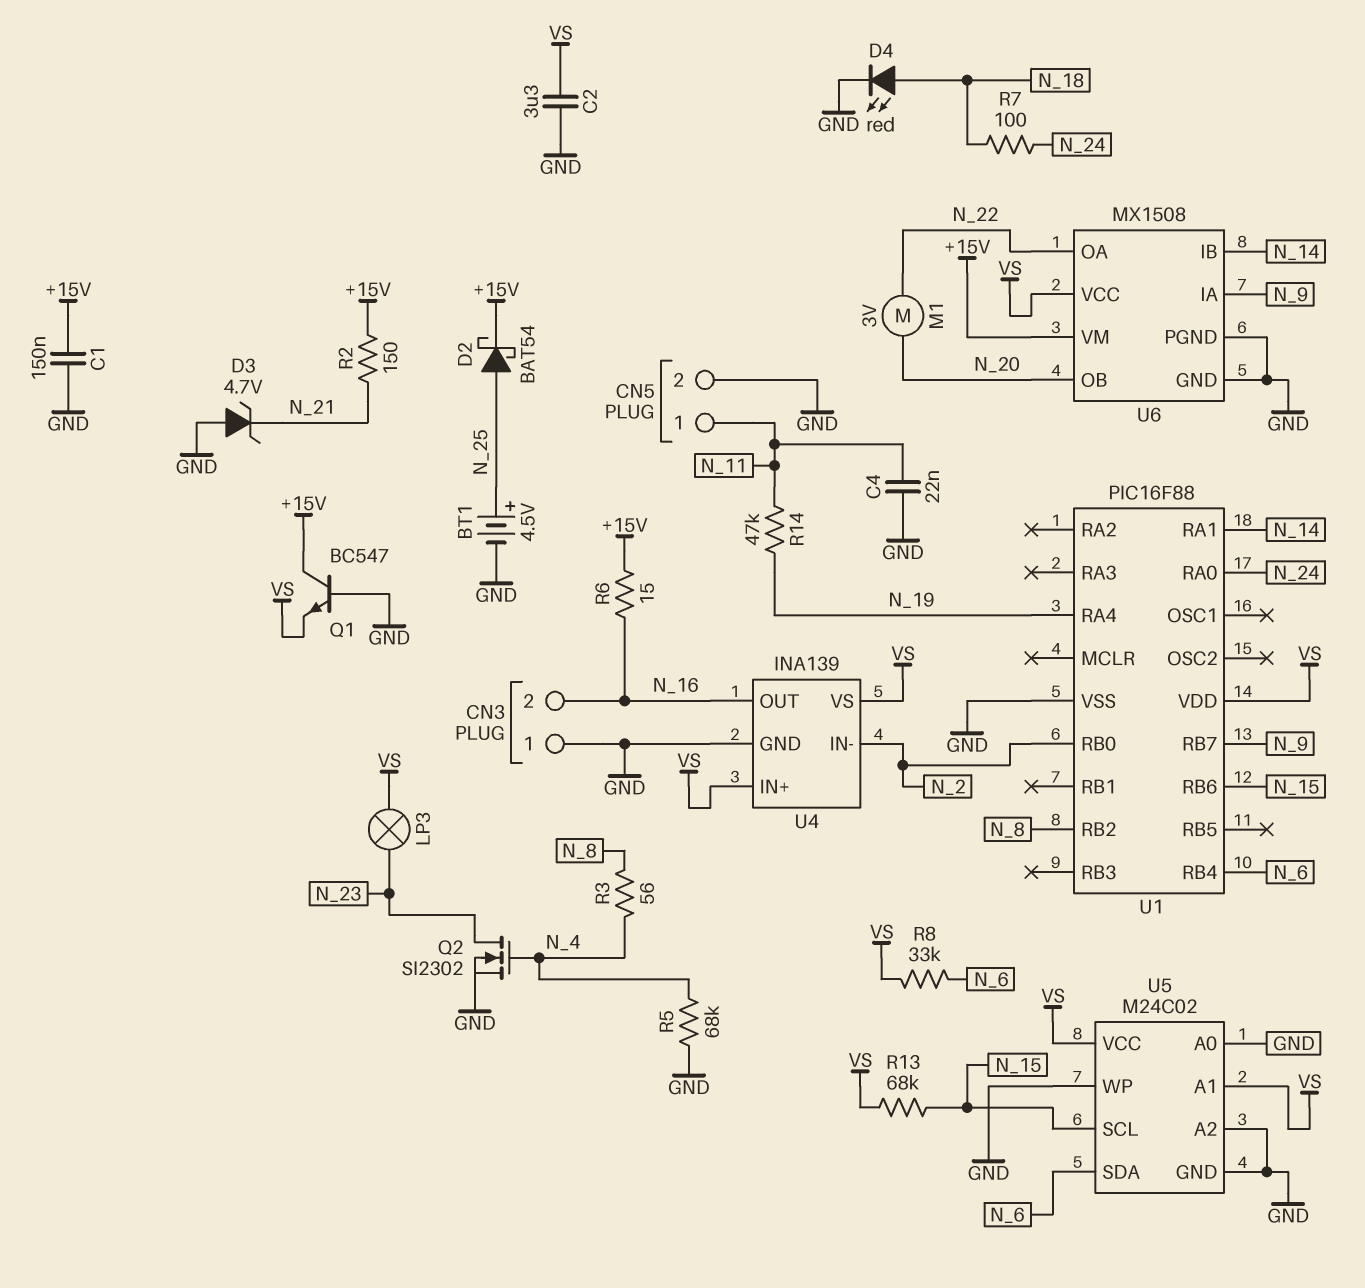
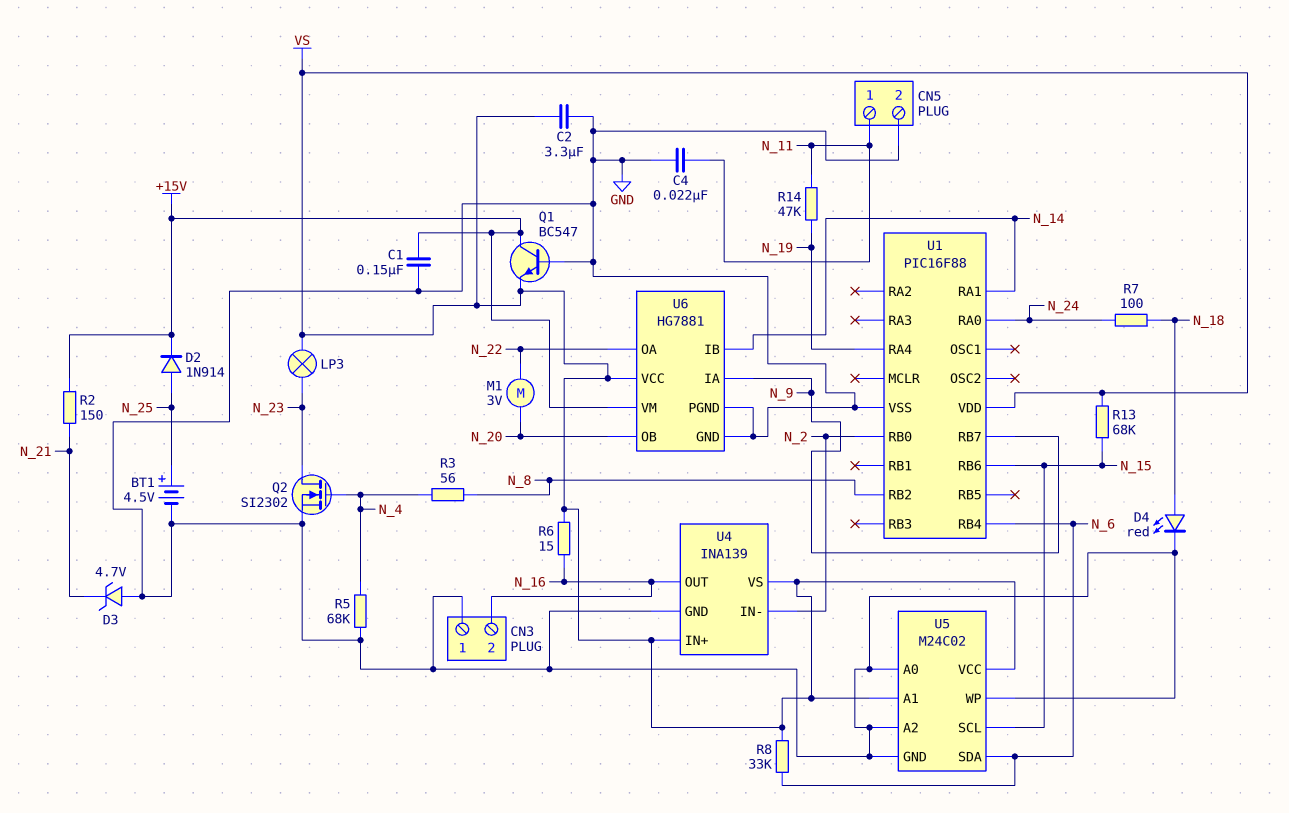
D2: schottky BAT54 (A N_25, K +15V) -> diode 1N914 (A N_25, K +15V)
R6: 15 (+15V, N_16) -> 15 (N_16, VS)
U6: MX1508 -> HG7881

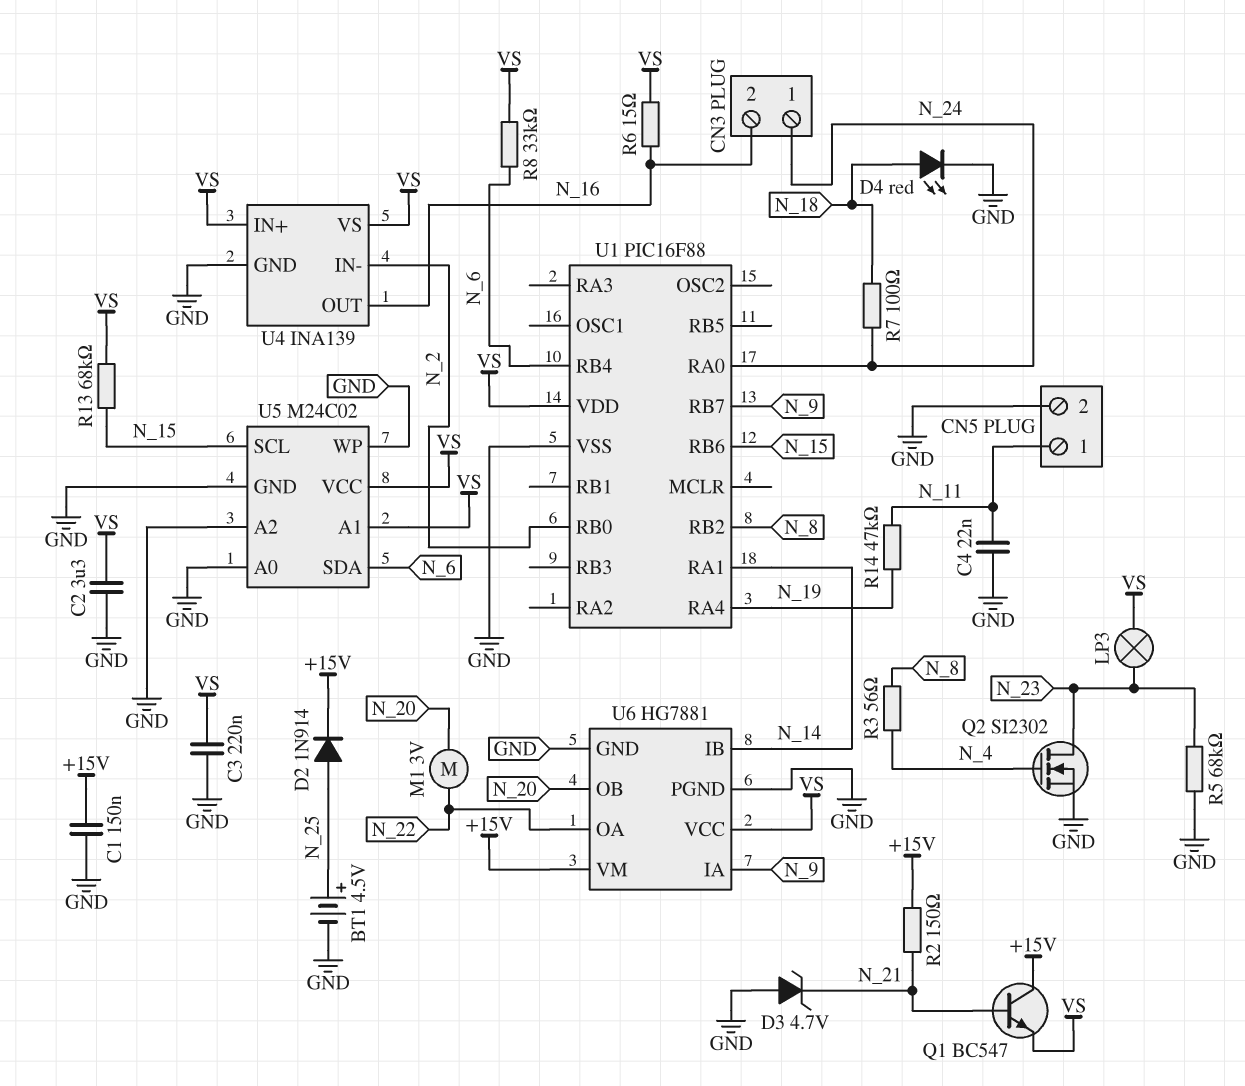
C3: none -> 220nF (GND, VS)
CN3 pin 1: GND -> N_24
Q1: NPN BC547 (B GND, C +15V, E VS) -> NPN BC547 (B N_21, C +15V, E VS)
R5: 68k (GND, N_4) -> 68k (GND, N_23)

